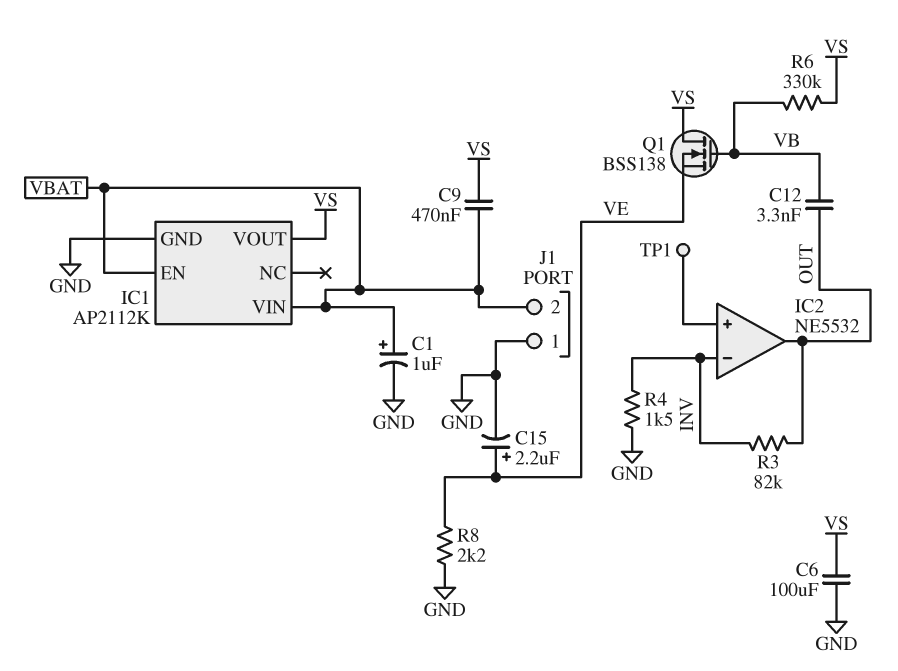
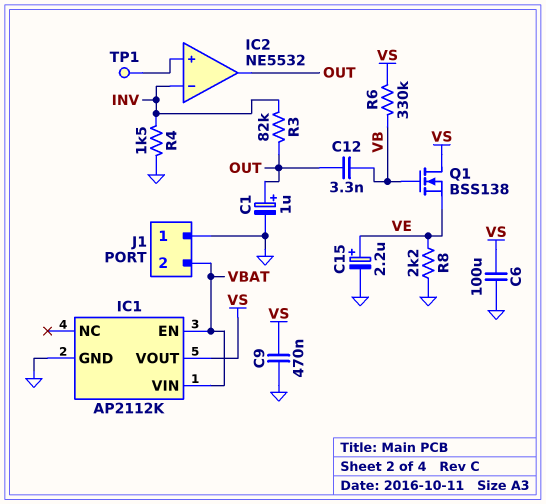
C1: 1uF (plus VBAT, minus GND) -> 1uF (plus OUT, minus GND)
C9: 470nF (VBAT, VS) -> 470nF (GND, VS)

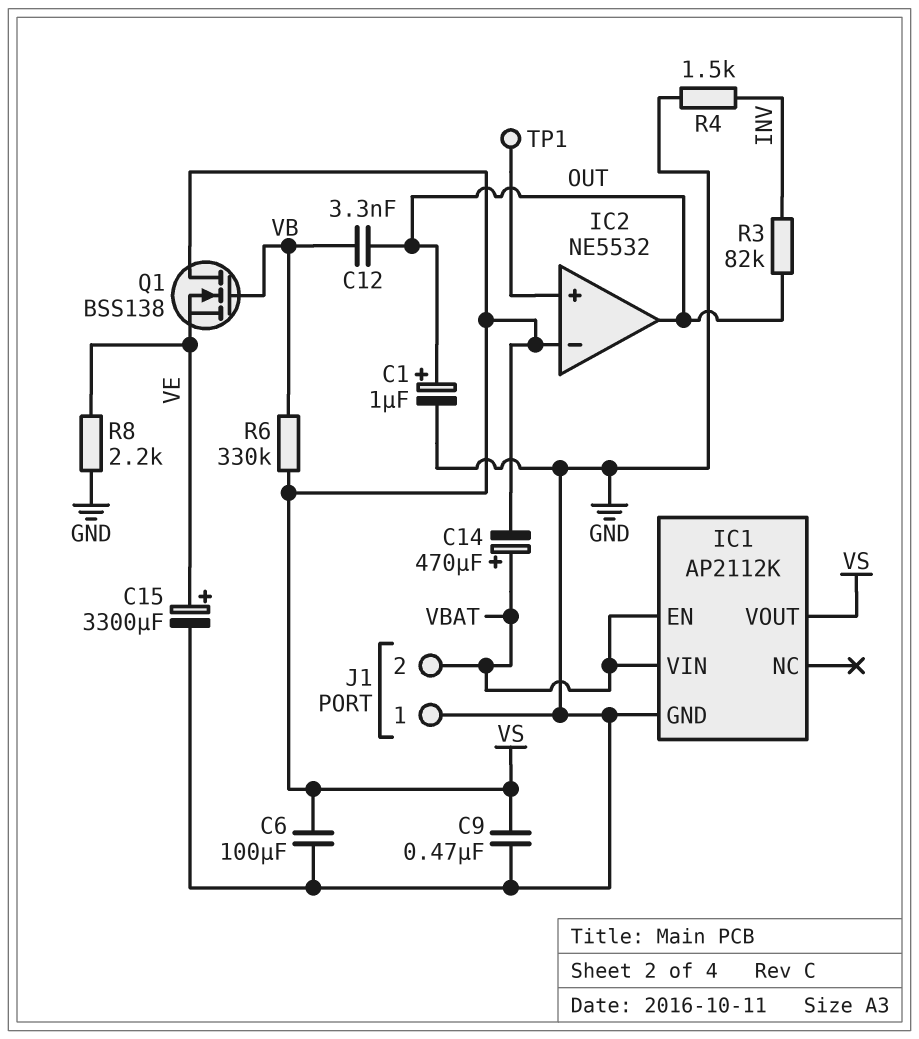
C14: none -> 470uF (plus VBAT, minus VS)
C15: 2.2uF (plus VE, minus GND) -> 3300uF (plus VE, minus GND)
IC2 pin in-: INV -> VS

